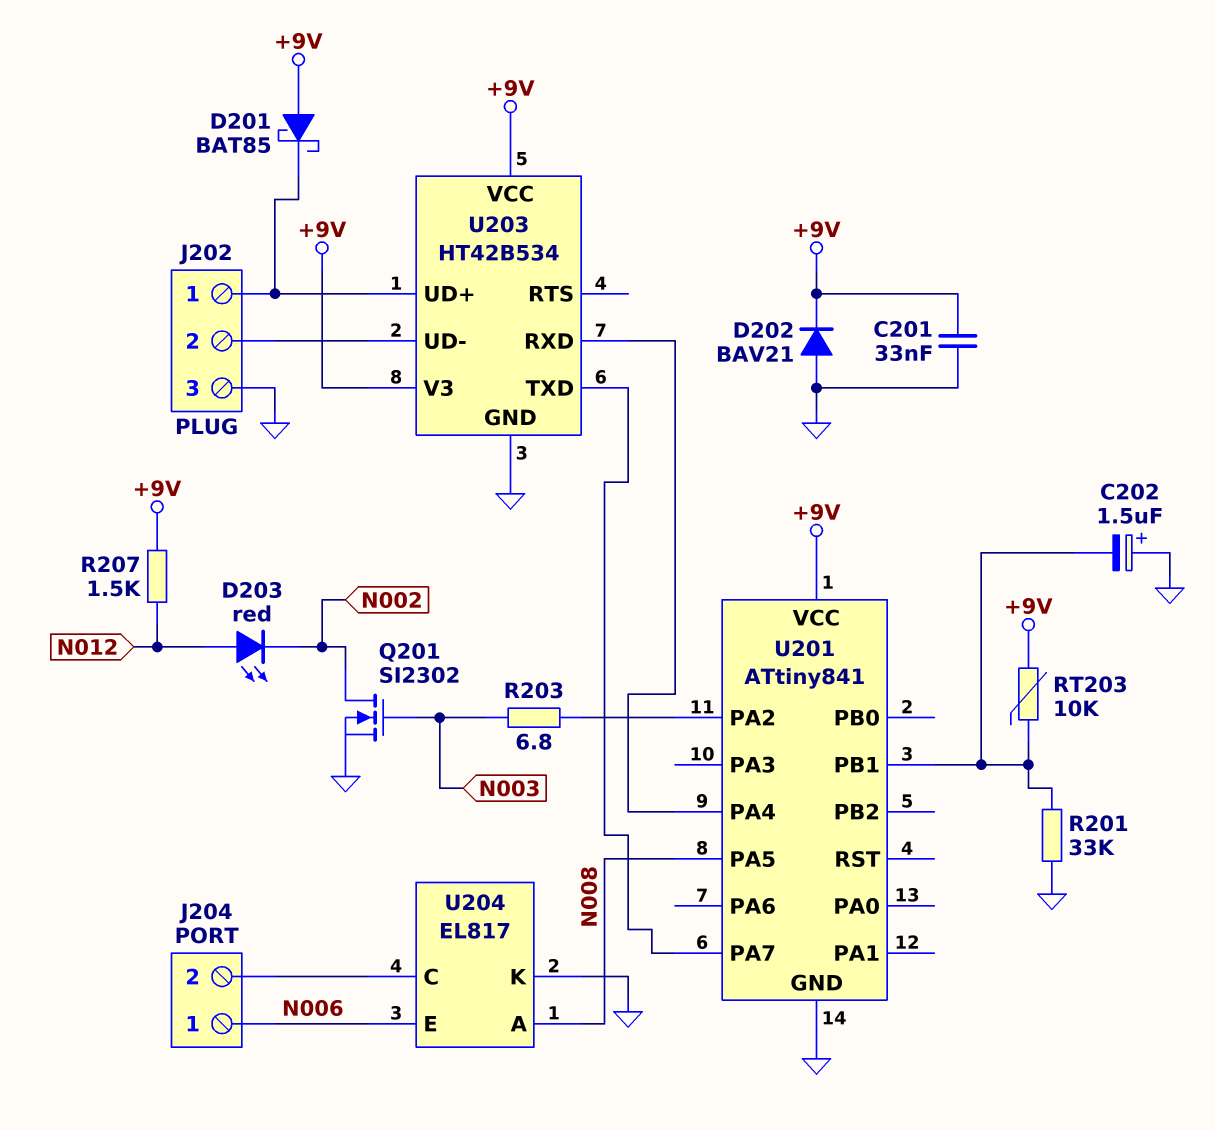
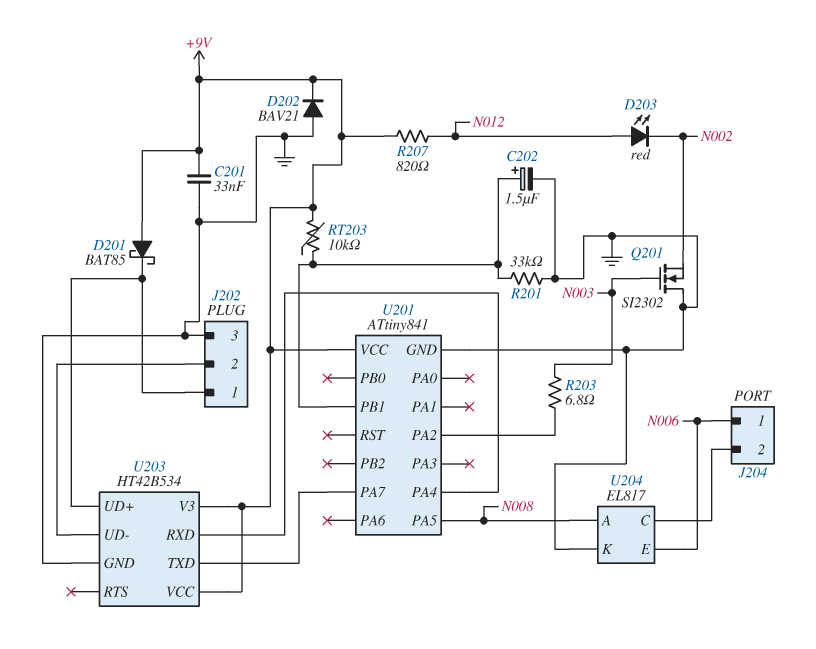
C202: 1.5uF (plus GND, minus U201/PB1) -> 1.5uF (plus U201/PB1, minus GND)
Q201: NMOS SI2302 (G N003, D N002, S GND) -> NMOS SI2302 (G N003, D GND, S N002)
R207: 1.5k (+9V, N012) -> 820 (+9V, N012)

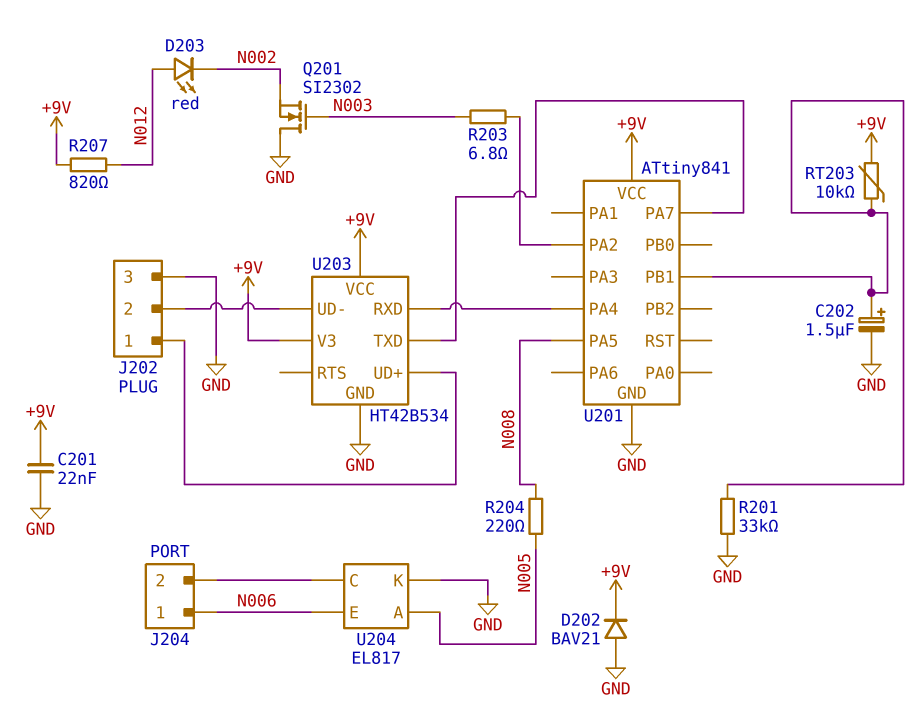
C201: 33nF (+9V, GND) -> 22nF (+9V, GND)
D201: schottky BAT85 (A +9V, K J202/1) -> none
R204: none -> 220 (N005, N008)
U204 pin A: N008 -> N005

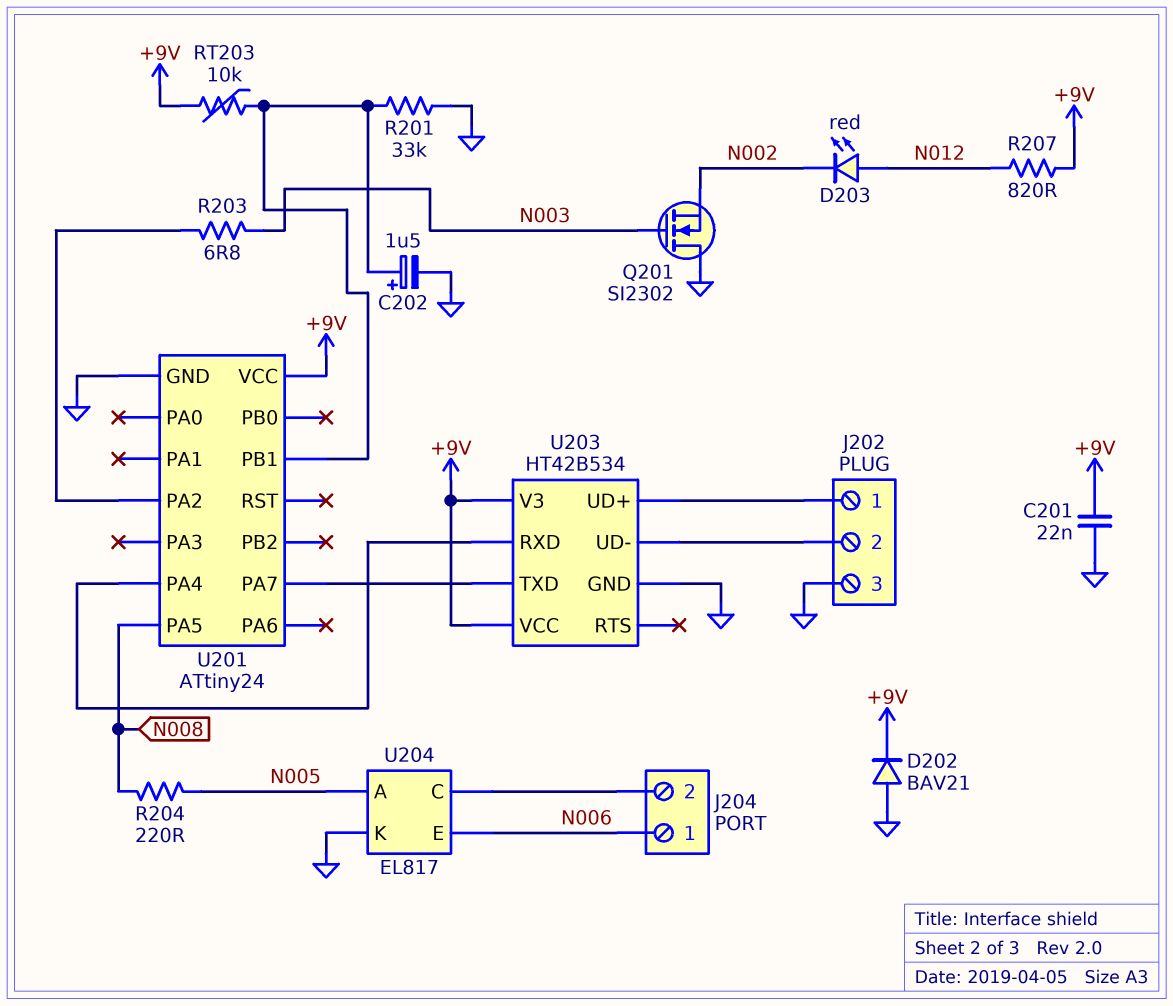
U201: ATtiny841 -> ATtiny24

